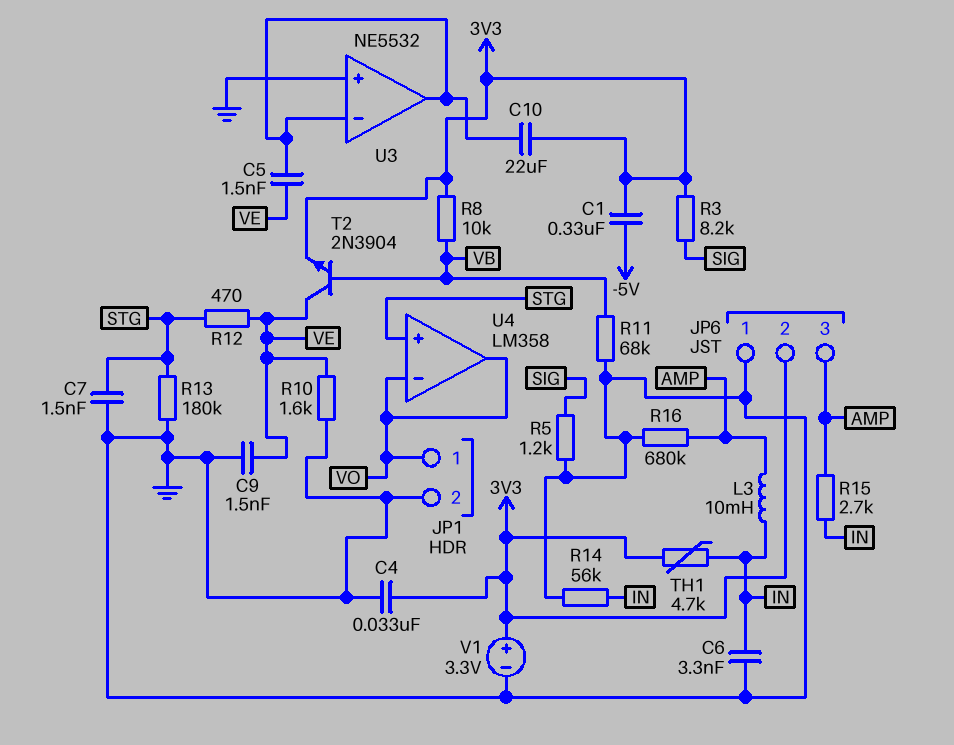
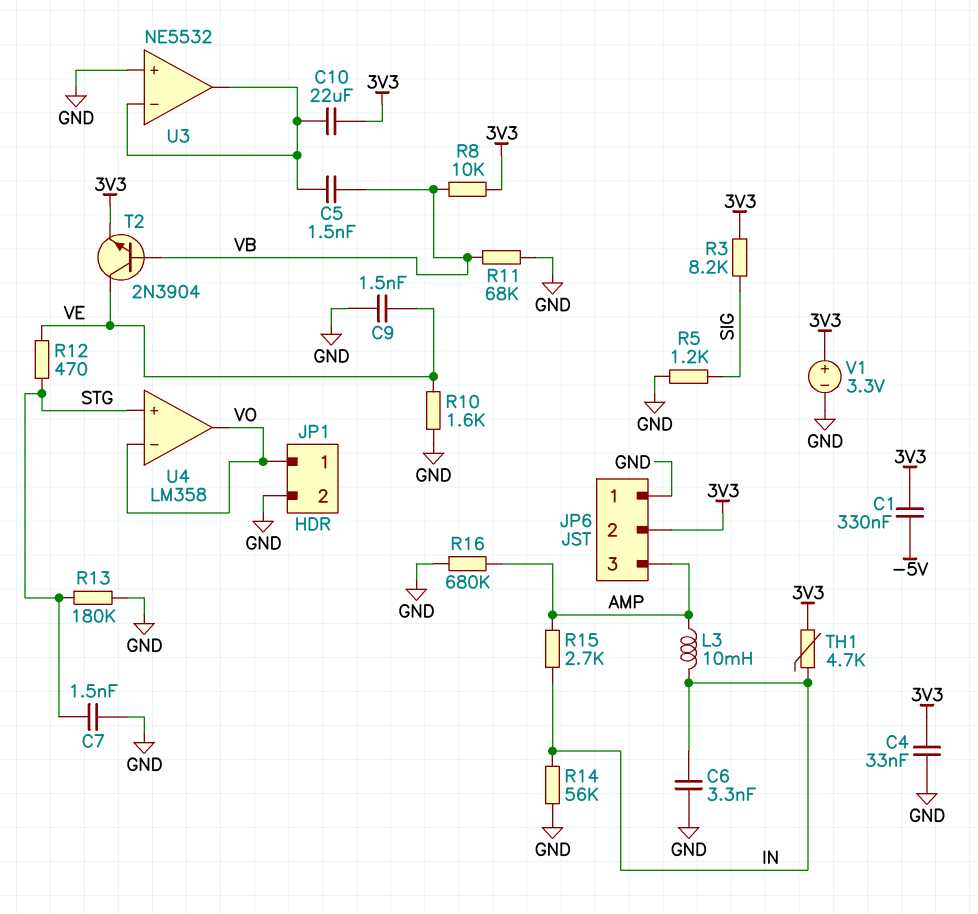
C5: 1.5nF (U3/in-, VE) -> 1.5nF (U3/in-, VB)

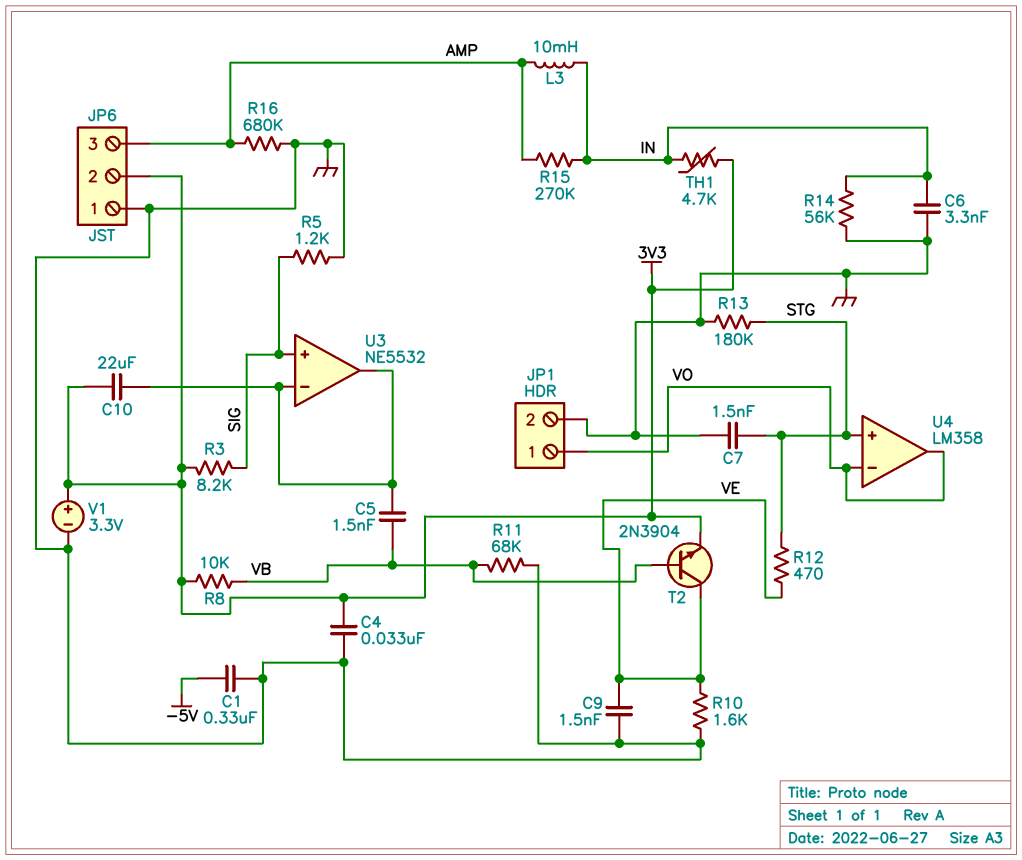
C1: 330nF (-5V, 3V3) -> 330nF (-5V, GND)
R15: 2.7k (AMP, IN) -> 270k (AMP, IN)
U3 pin in+: GND -> SIG

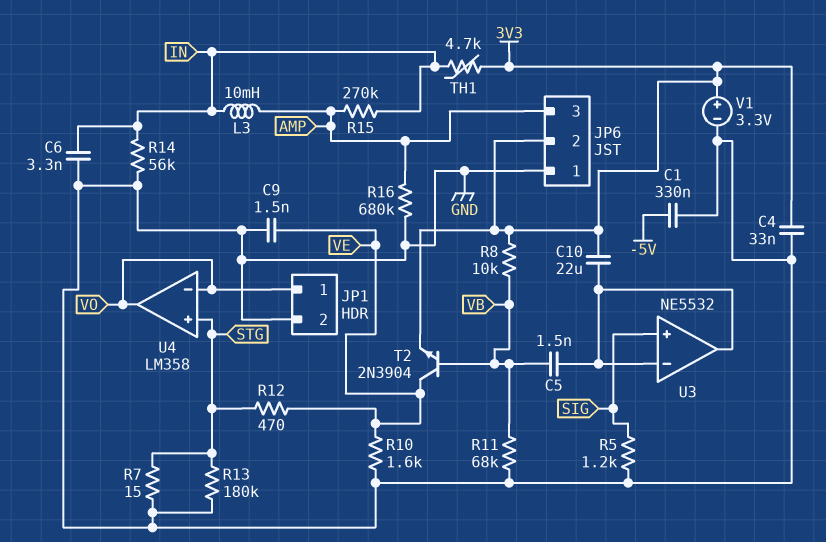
C7: 1.5nF (GND, STG) -> none
R3: 8.2k (3V3, SIG) -> none
R7: none -> 15 (GND, STG)

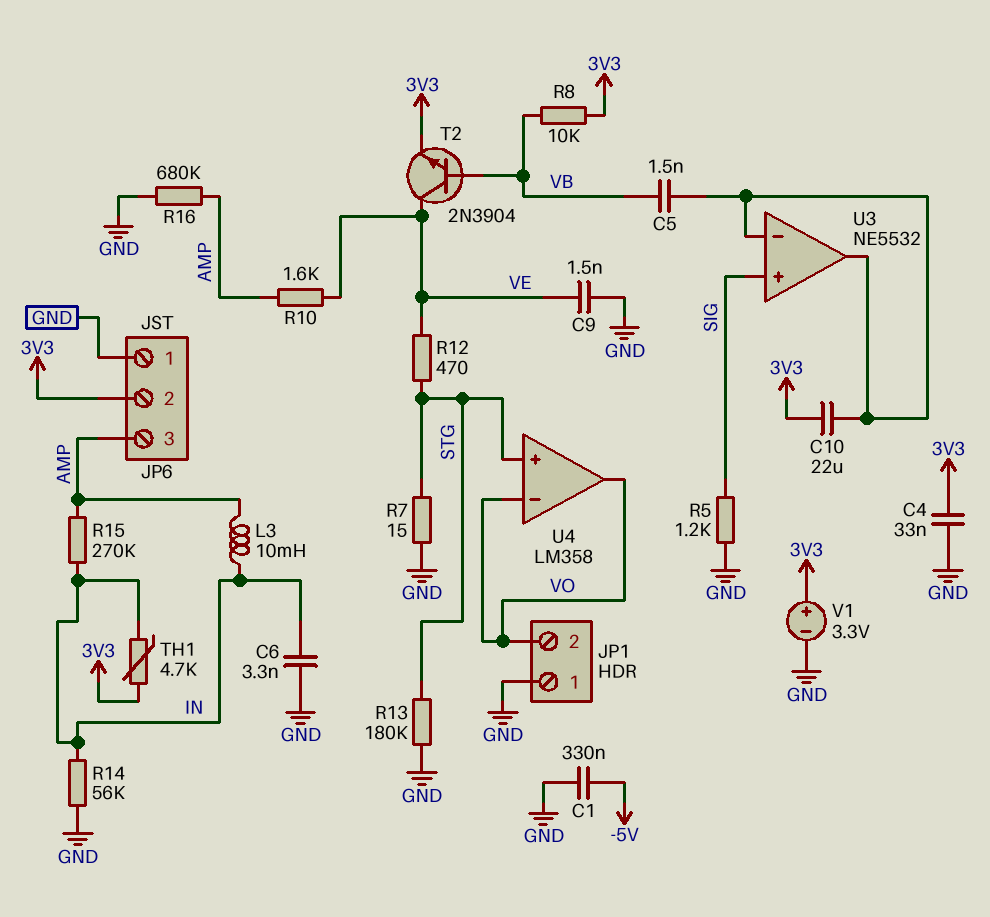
JP1 pin 1: VO -> GND
JP1 pin 2: GND -> VO
R10: 1.6k (GND, VE) -> 1.6k (AMP, VE)
R11: 68k (GND, VB) -> none

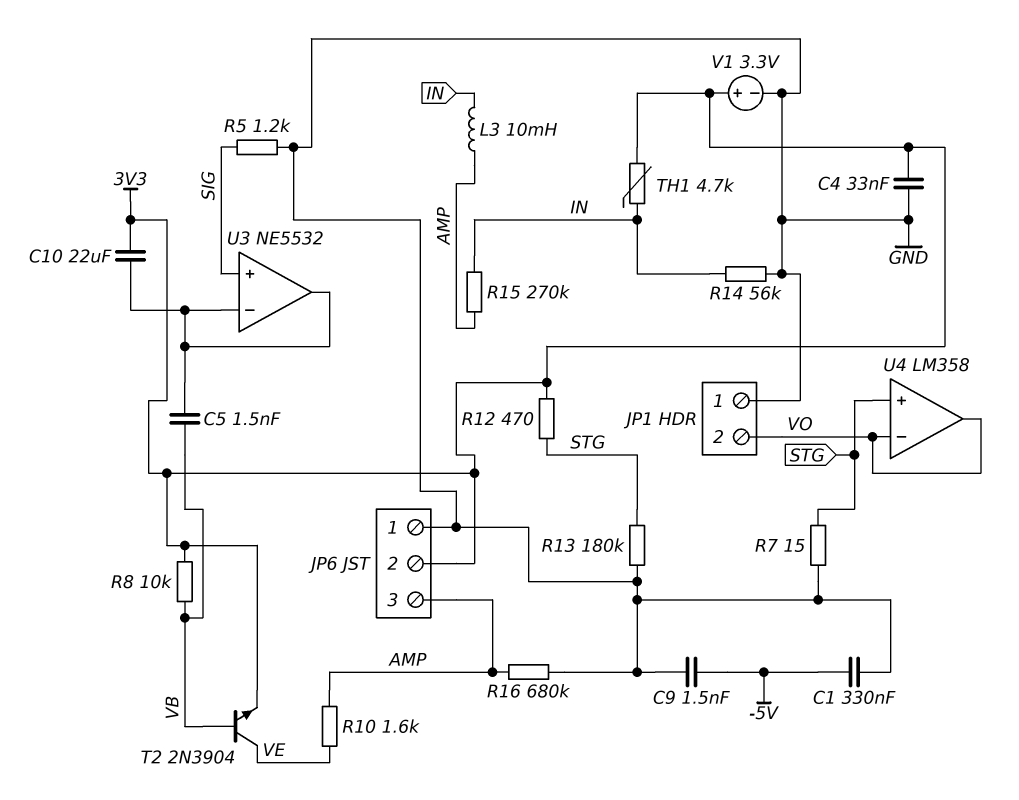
C6: 3.3nF (GND, IN) -> none
C9: 1.5nF (GND, VE) -> 1.5nF (-5V, GND)
R12: 470 (STG, VE) -> 470 (3V3, STG)

